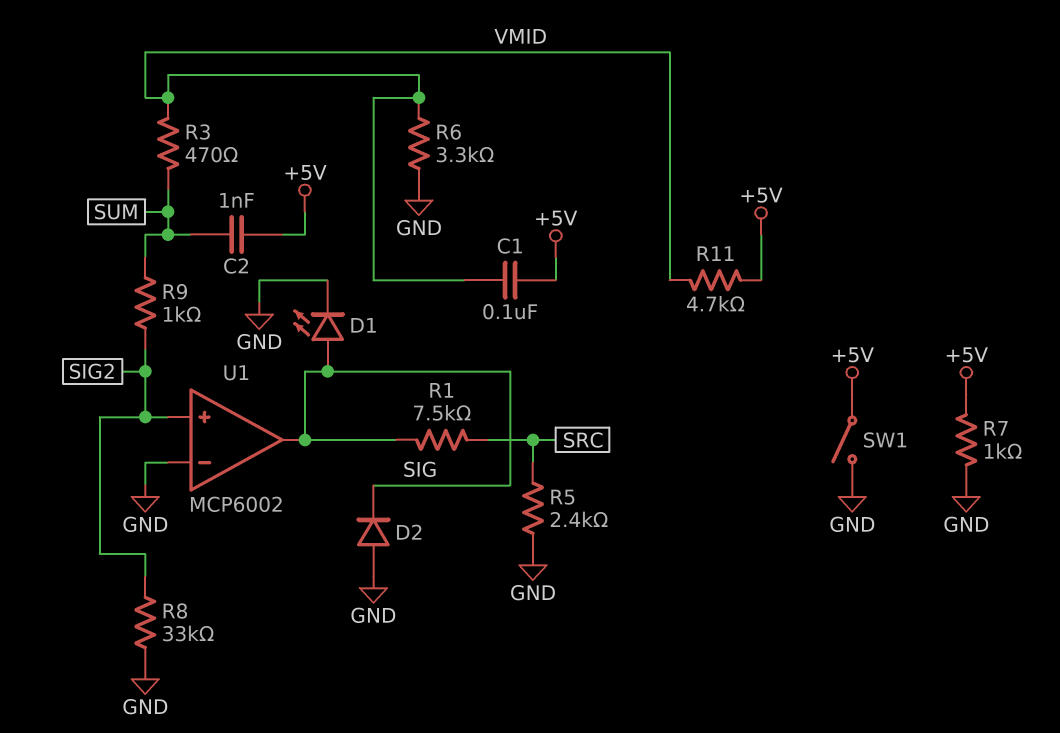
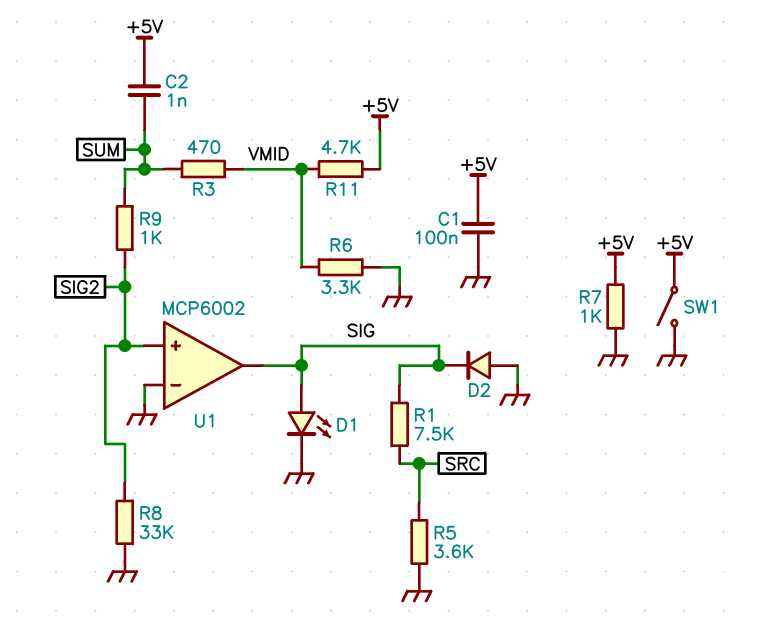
C1: 100nF (+5V, VMID) -> 100nF (+5V, GND)
R5: 2.4k (GND, SRC) -> 3.6k (GND, SRC)

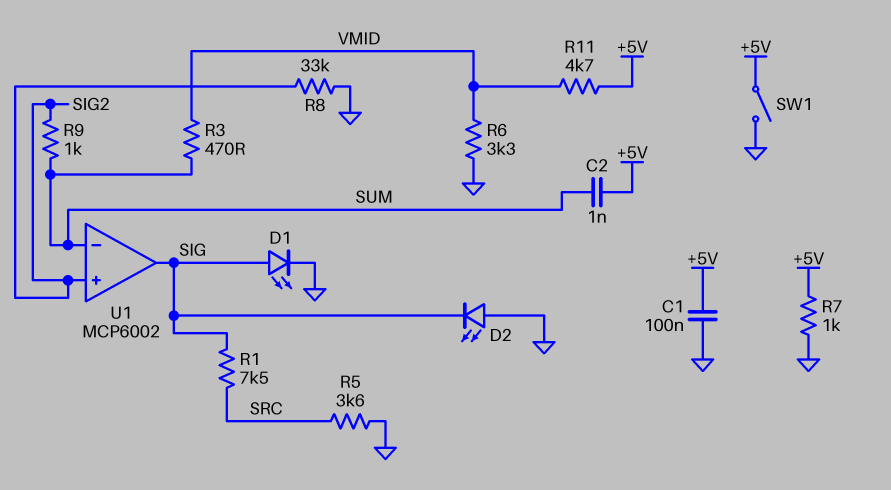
D2: diode (A GND, K SIG) -> LED (A GND, K SIG)
U1 pin in-: GND -> SUM

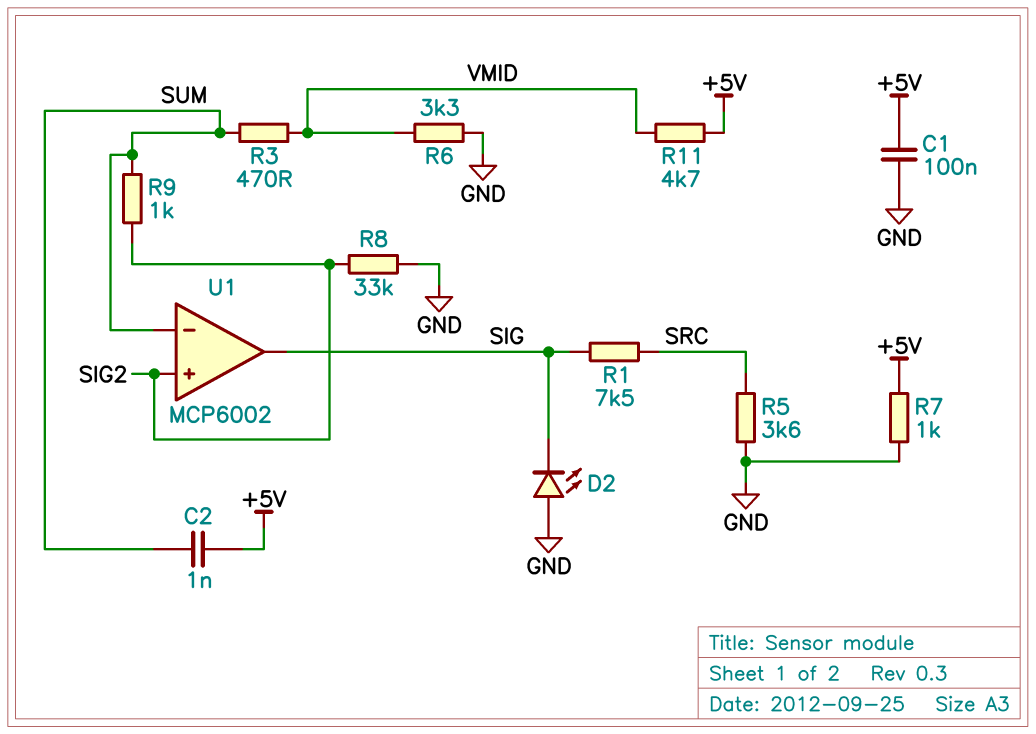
D1: LED (A SIG, K GND) -> none
SW1: switch (+5V, GND) -> none

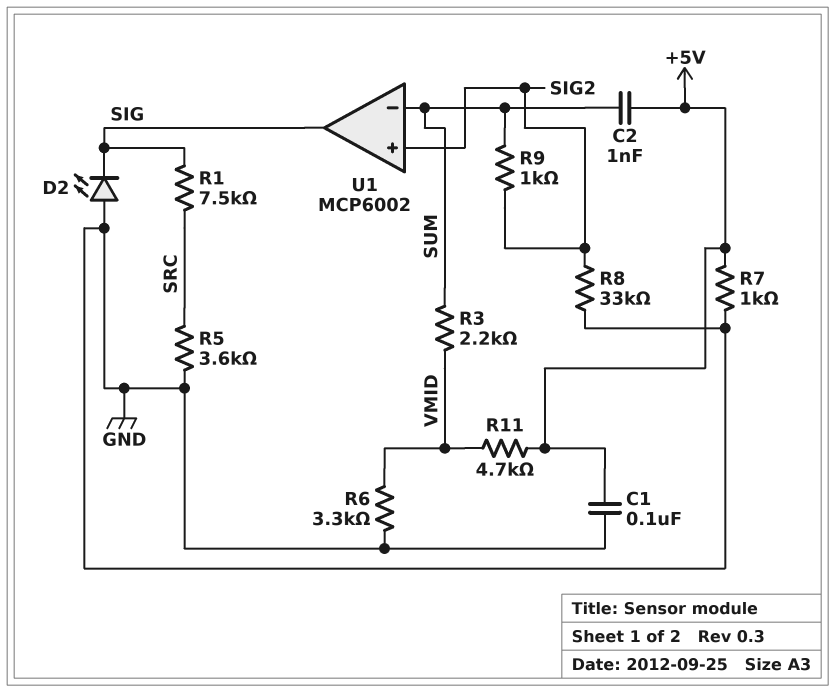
R3: 470 (SUM, VMID) -> 2.2k (SUM, VMID)

